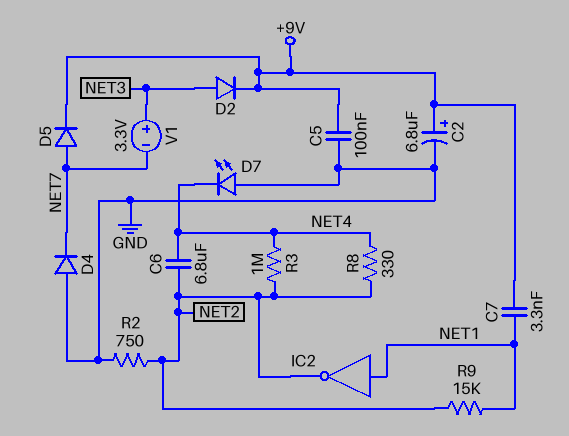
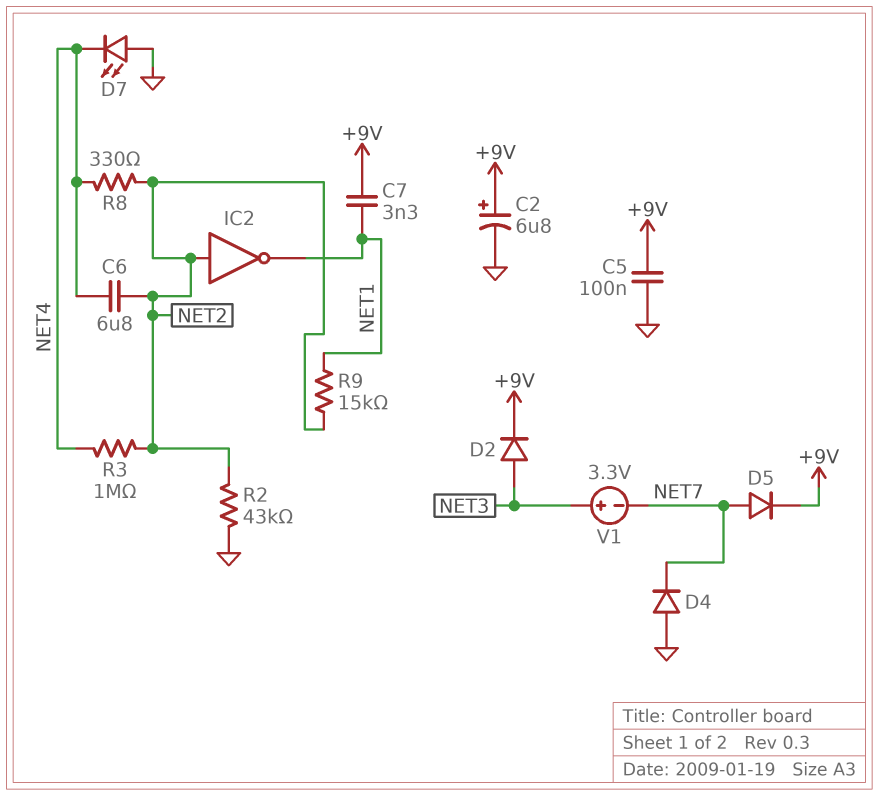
IC2: NOT (in NET1, out NET2) -> NOT (in NET2, out NET1)
R2: 750 (GND, NET2) -> 43k (GND, NET2)

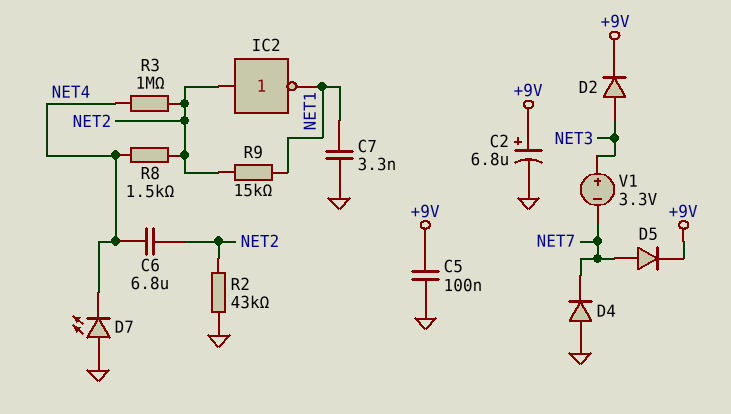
C7: 3.3nF (+9V, NET1) -> 3.3nF (GND, NET1)
R8: 330 (NET2, NET4) -> 1.5k (NET2, NET4)

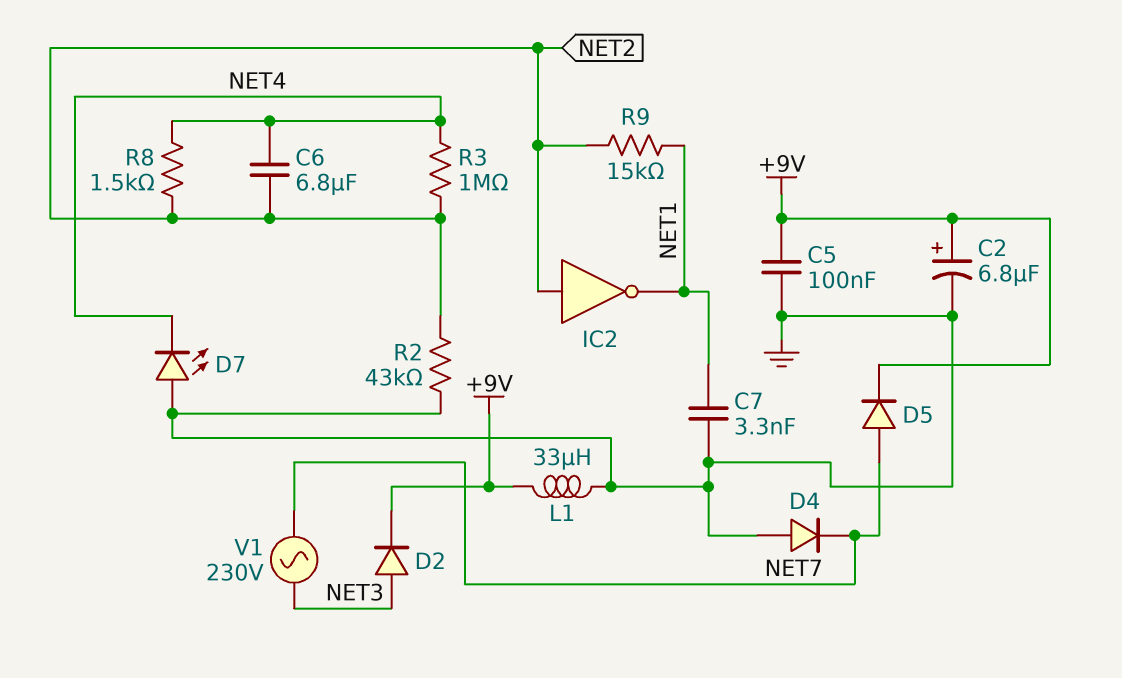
L1: none -> 33uH (+9V, GND)
V1: 3.3V (plus NET3, minus NET7) -> AC 230V (NET3, NET7)

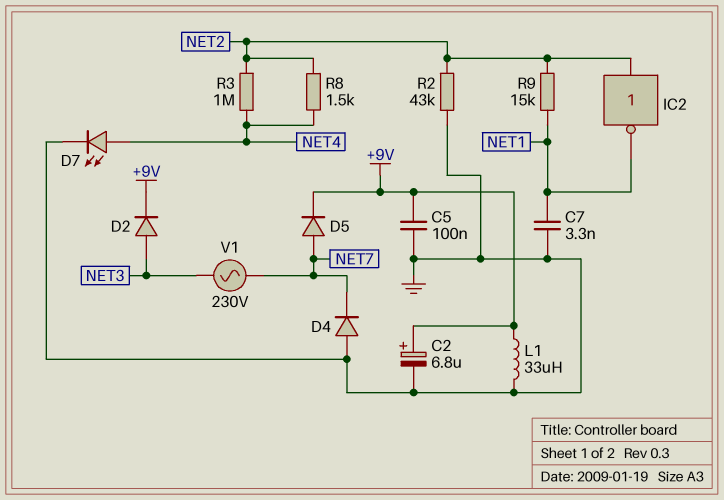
C6: 6.8uF (NET2, NET4) -> none
D7: LED (A GND, K NET4) -> LED (A NET4, K GND)

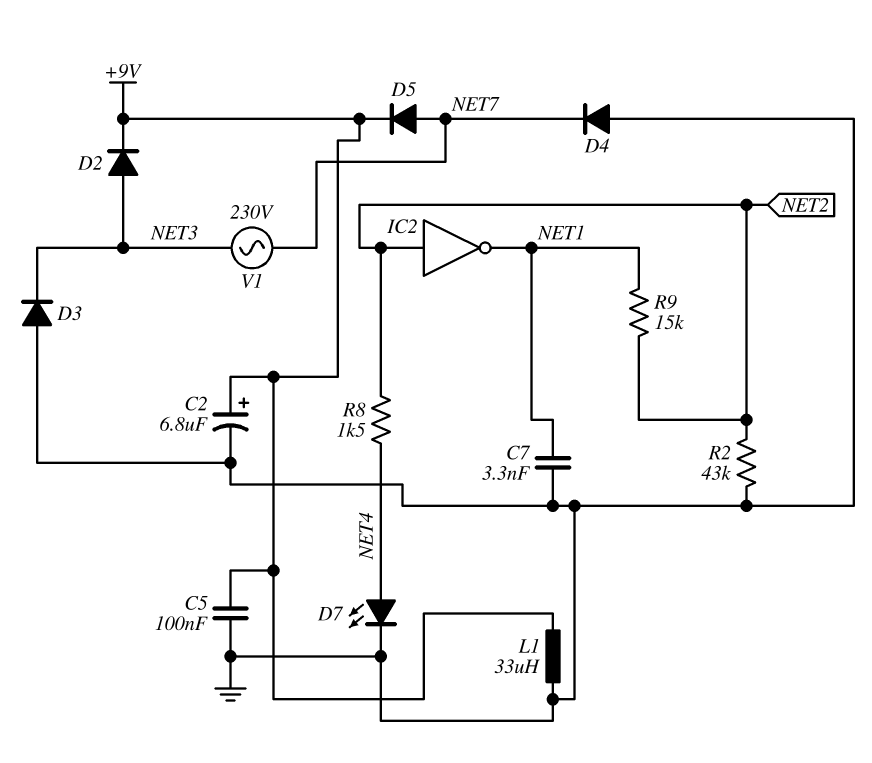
D3: none -> diode (A GND, K NET3)
R3: 1M (NET2, NET4) -> none

